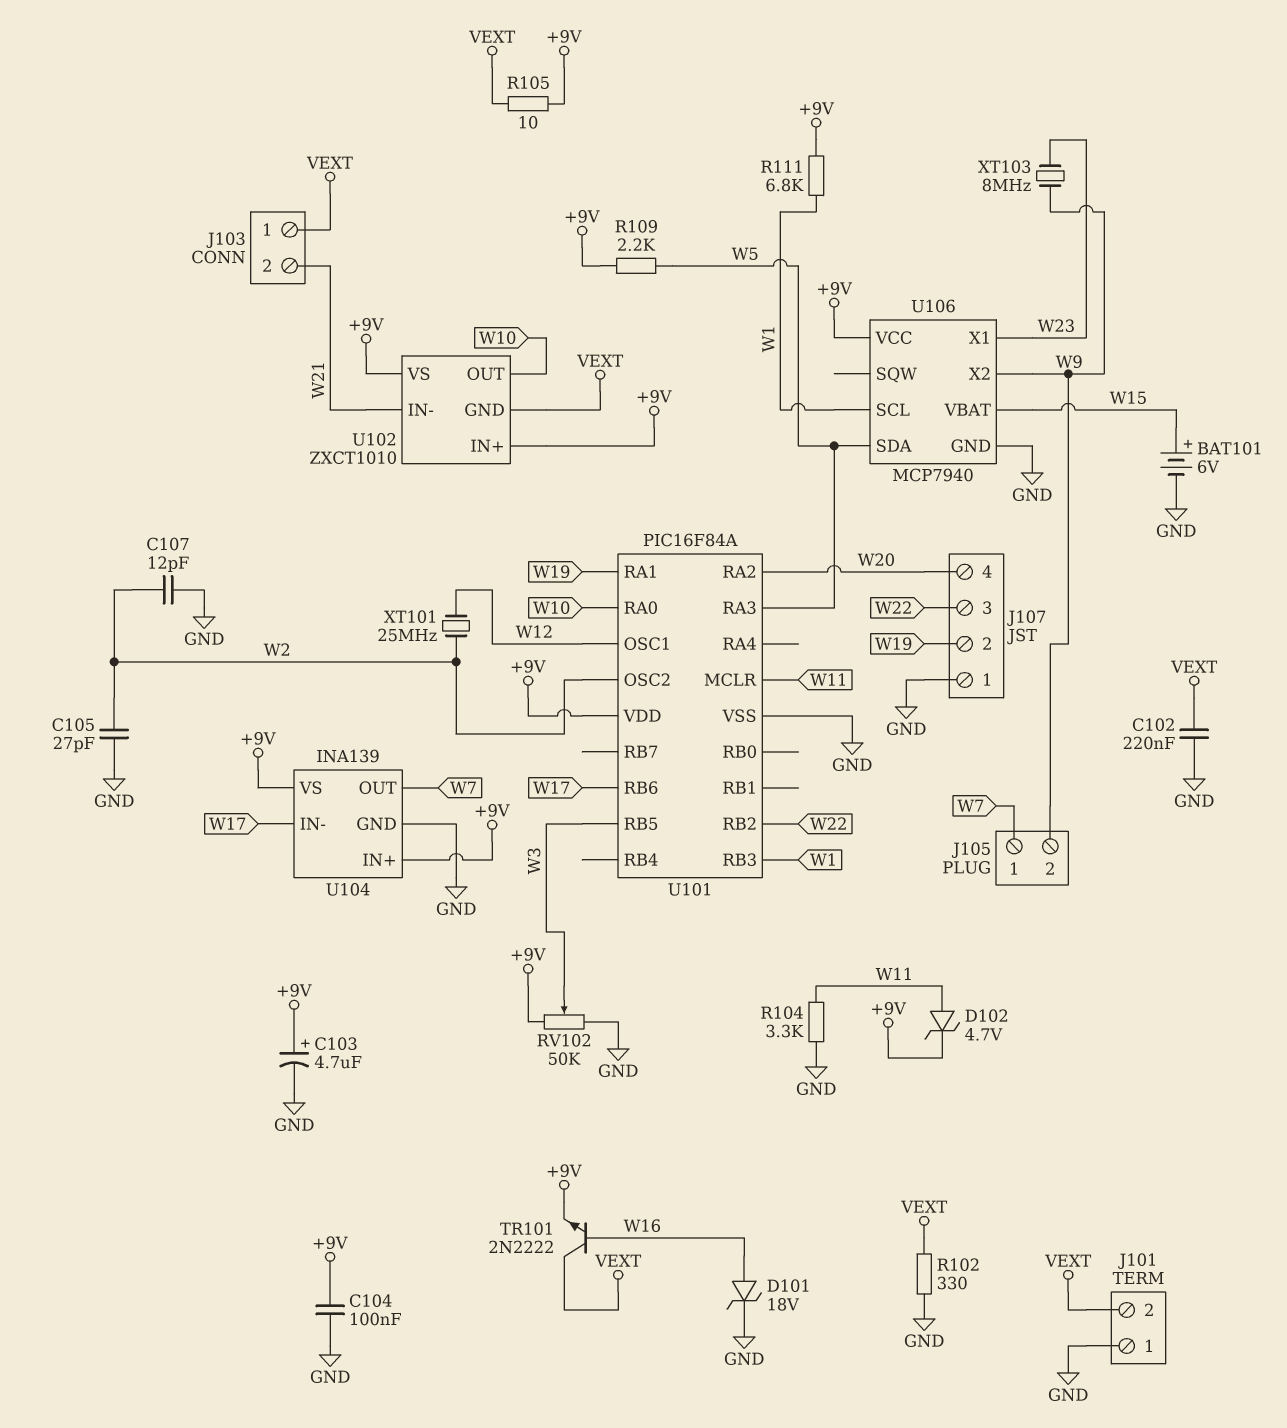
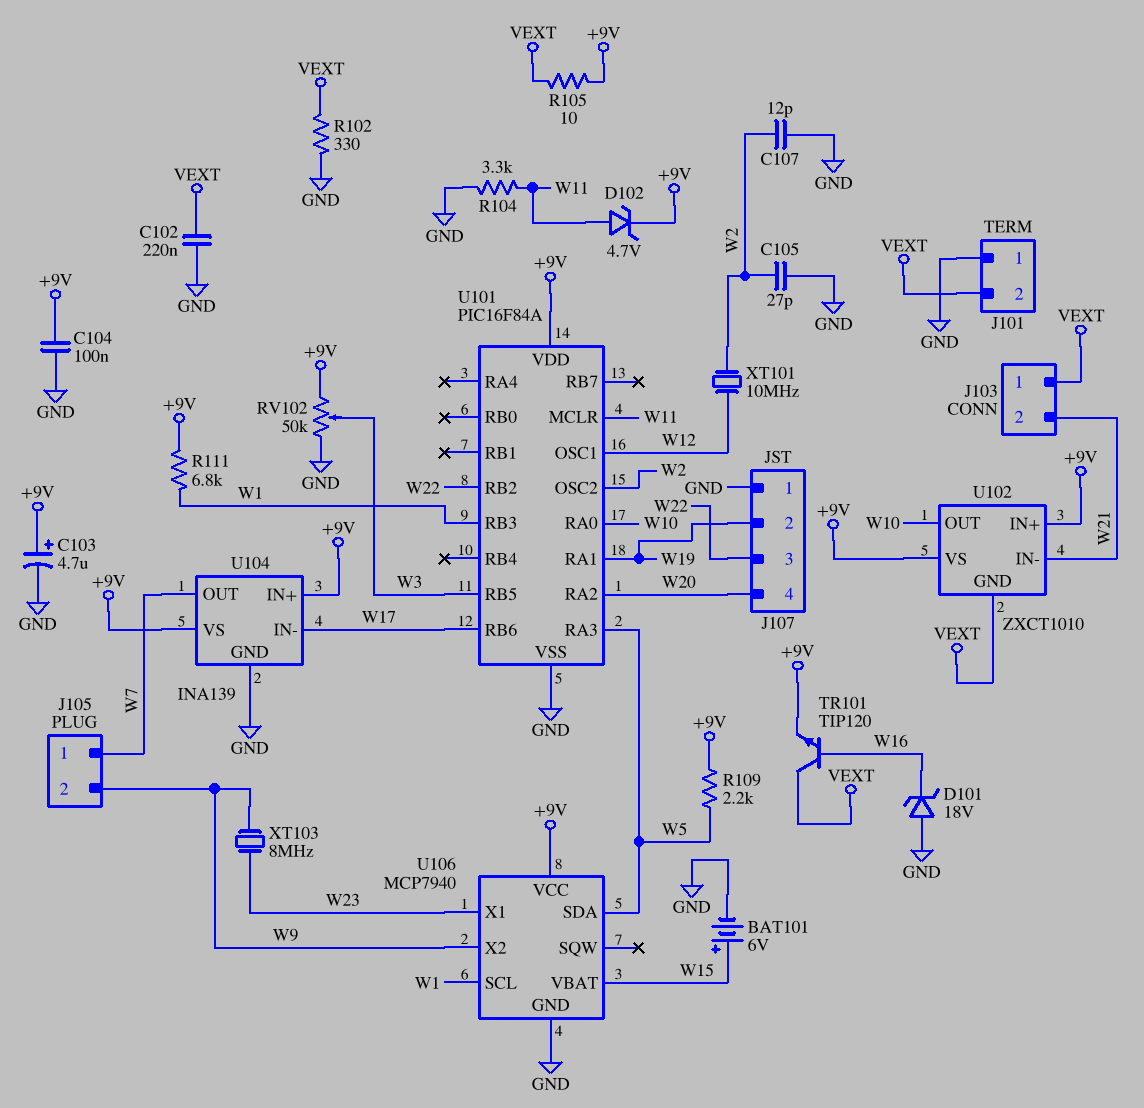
D101: zener 18V (A W16, K GND) -> zener 18V (A GND, K W16)
TR101: NPN 2N2222 (B W16, C VEXT, E +9V) -> NPN TIP120 (B W16, C VEXT, E +9V)
XT101: 25MHz (W2, W12) -> 10MHz (W2, W12)

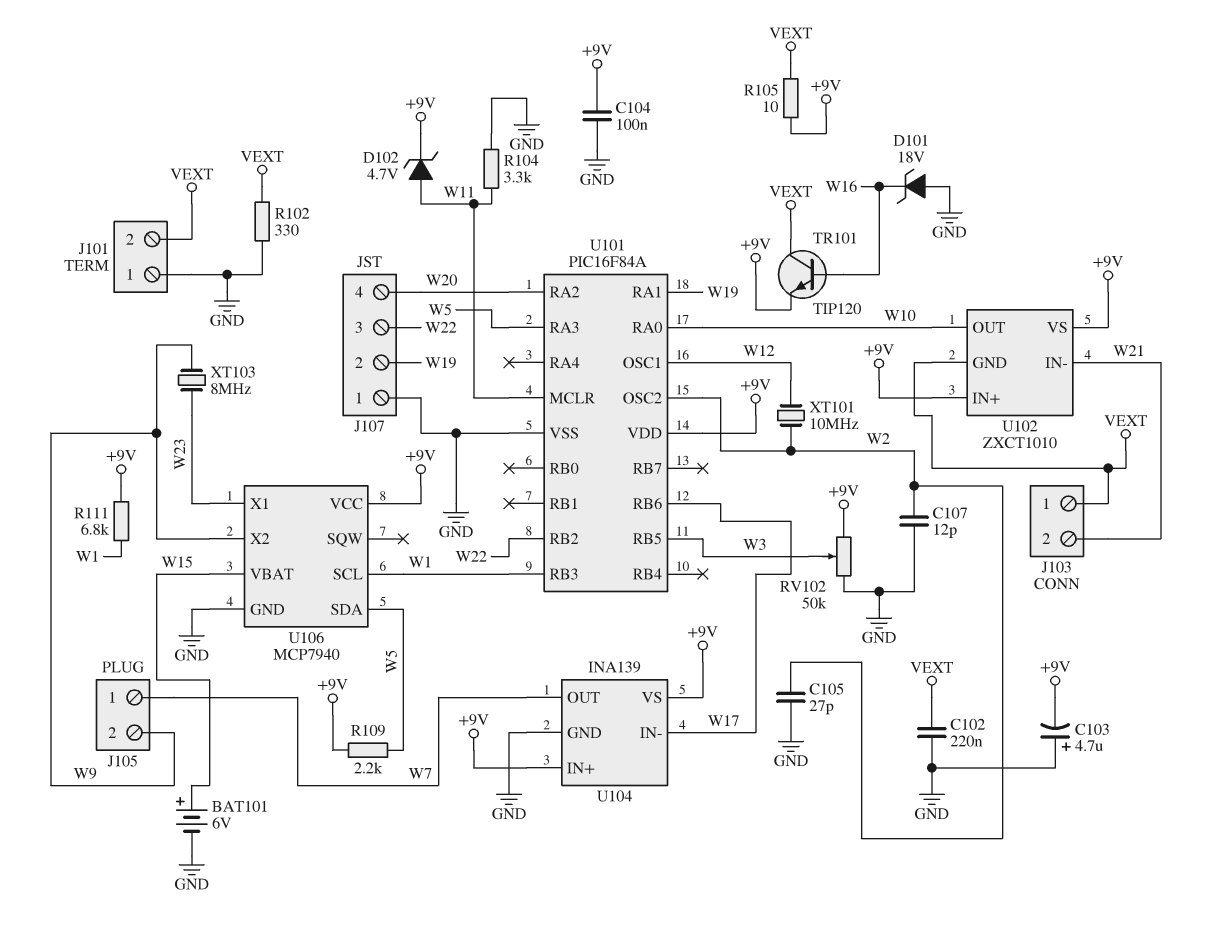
C103: 4.7uF (plus +9V, minus GND) -> 4.7uF (plus GND, minus +9V)

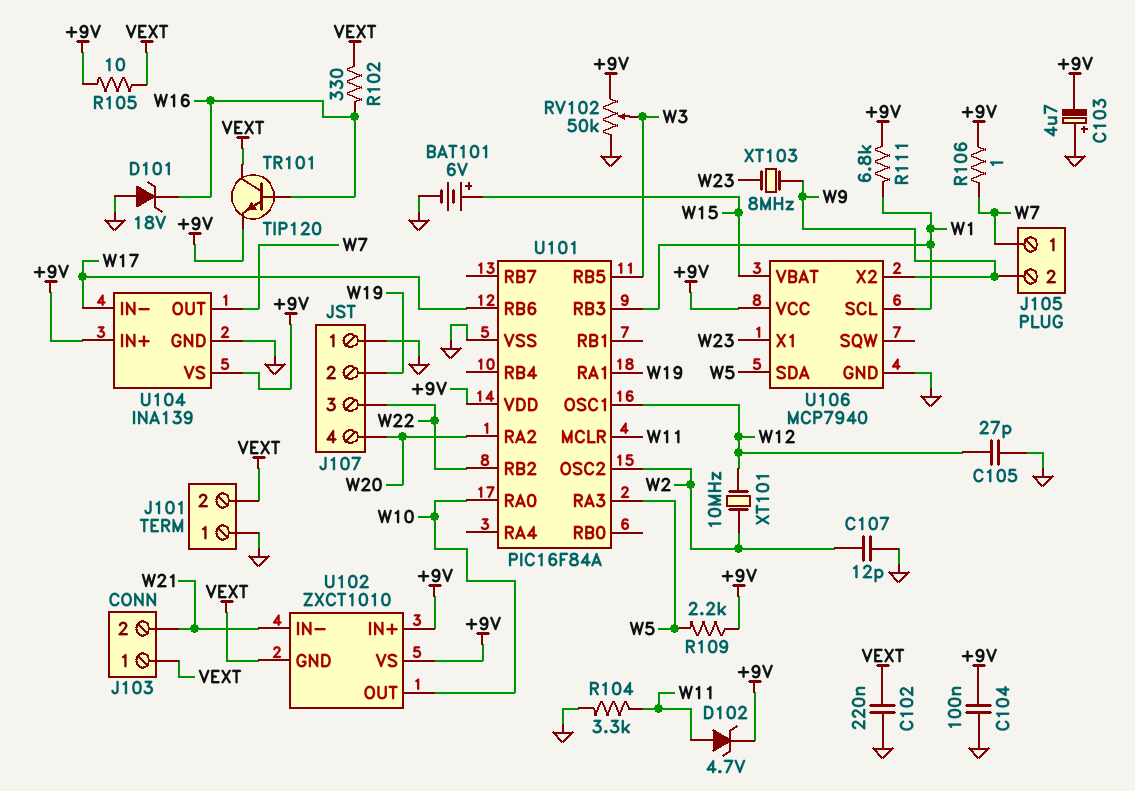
C105: 27pF (GND, W2) -> 27pF (GND, W12)
R102: 330 (GND, VEXT) -> 330 (VEXT, W16)
R106: none -> 1 (+9V, W7)

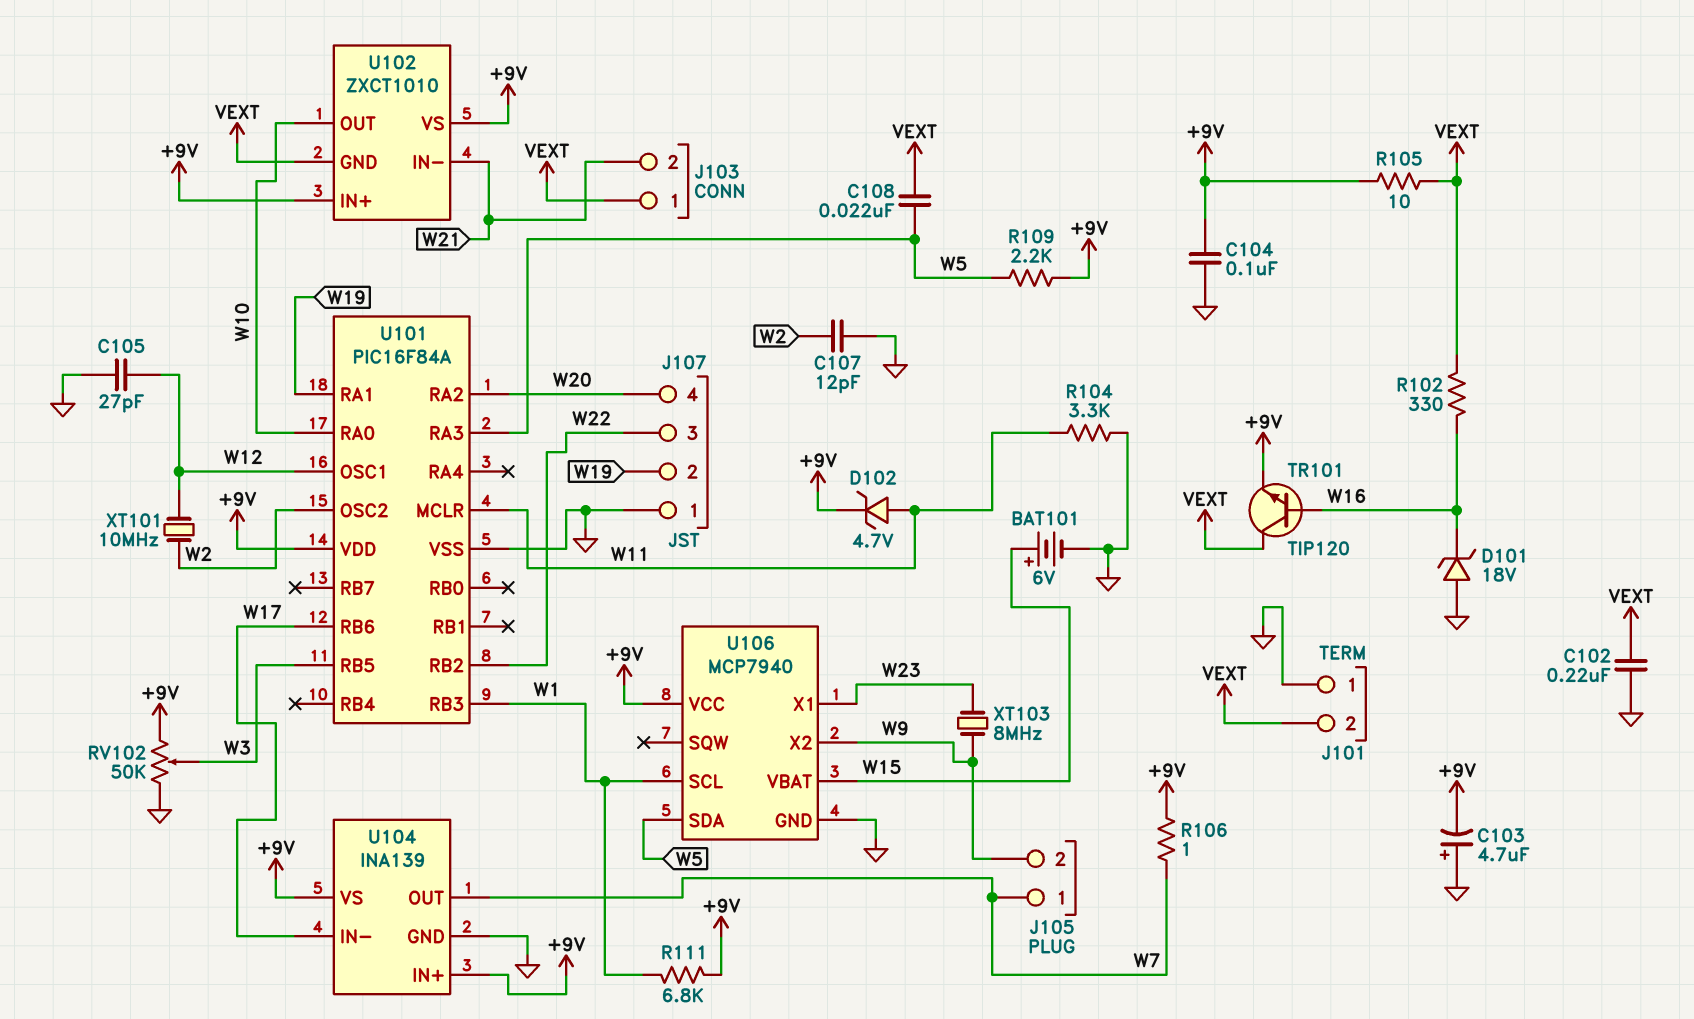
C108: none -> 22nF (VEXT, W5)

